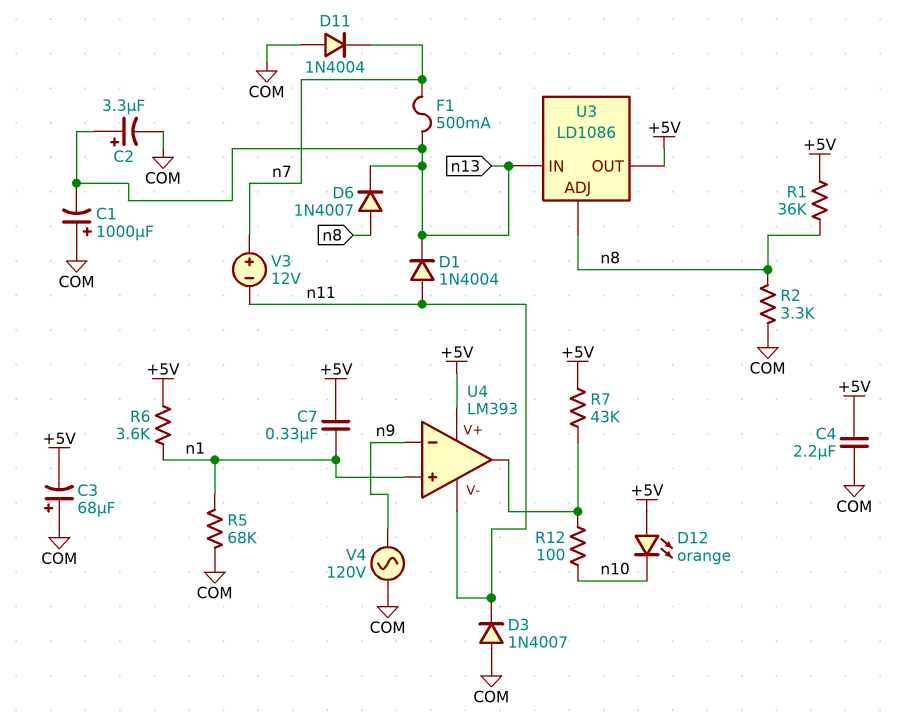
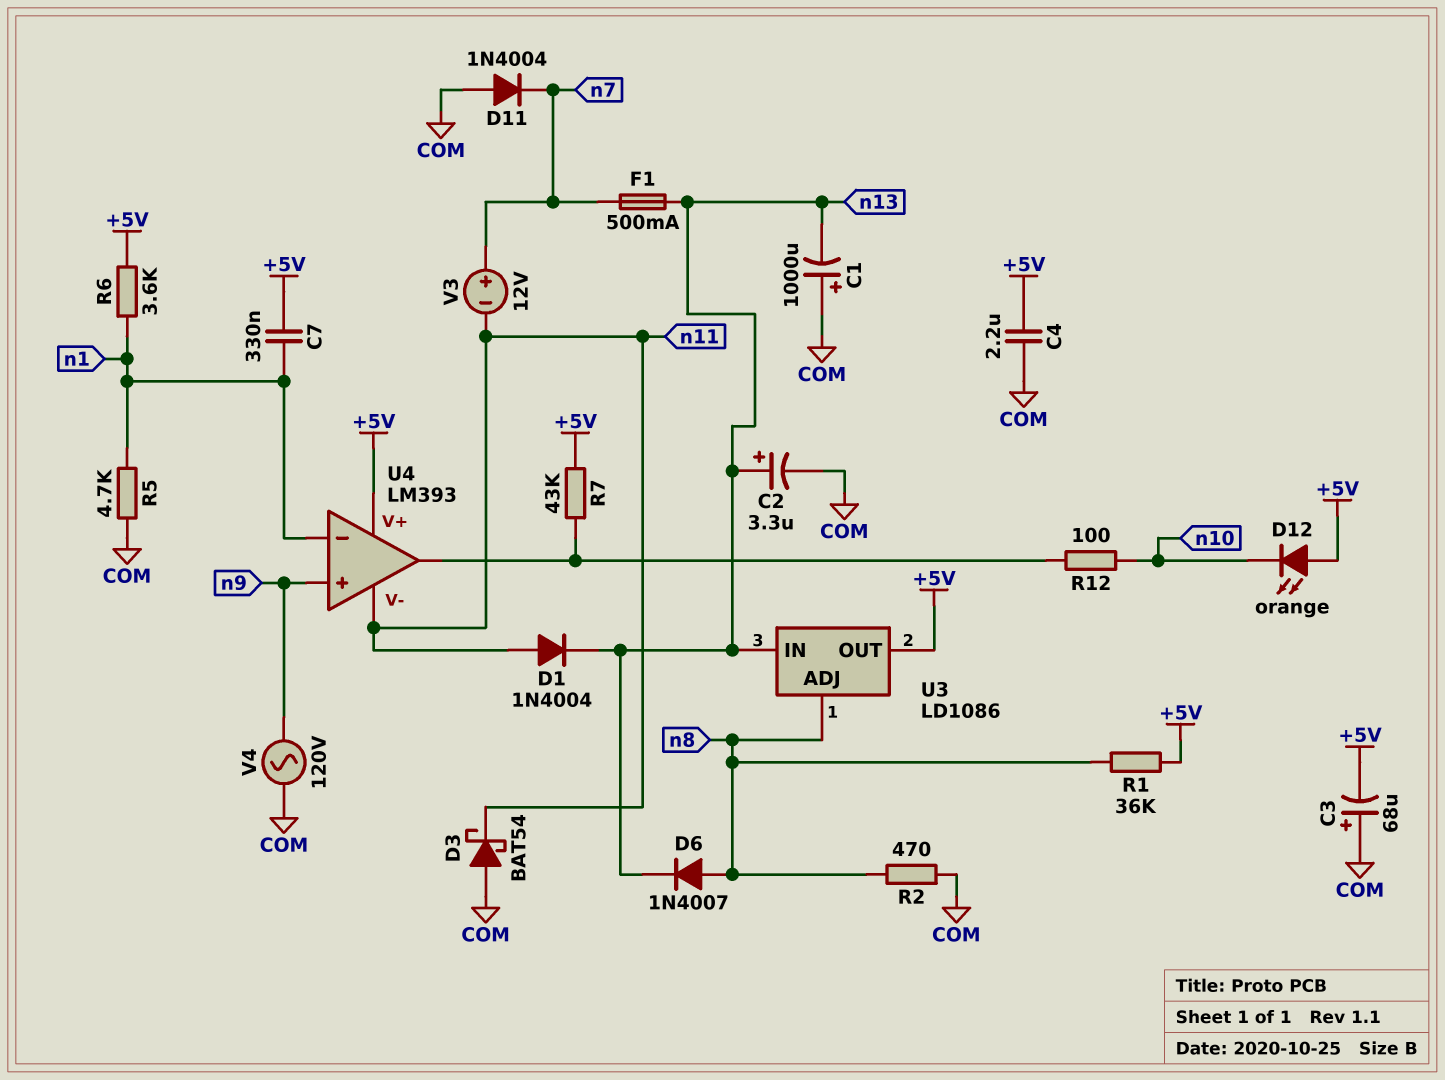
D3: diode 1N4007 (A COM, K n11) -> schottky BAT54 (A COM, K n11)
R2: 3.3k (COM, n8) -> 470 (COM, n8)
R5: 68k (COM, n1) -> 4.7k (COM, n1)
U4 pin in+: n1 -> n9
U4 pin in-: n9 -> n1

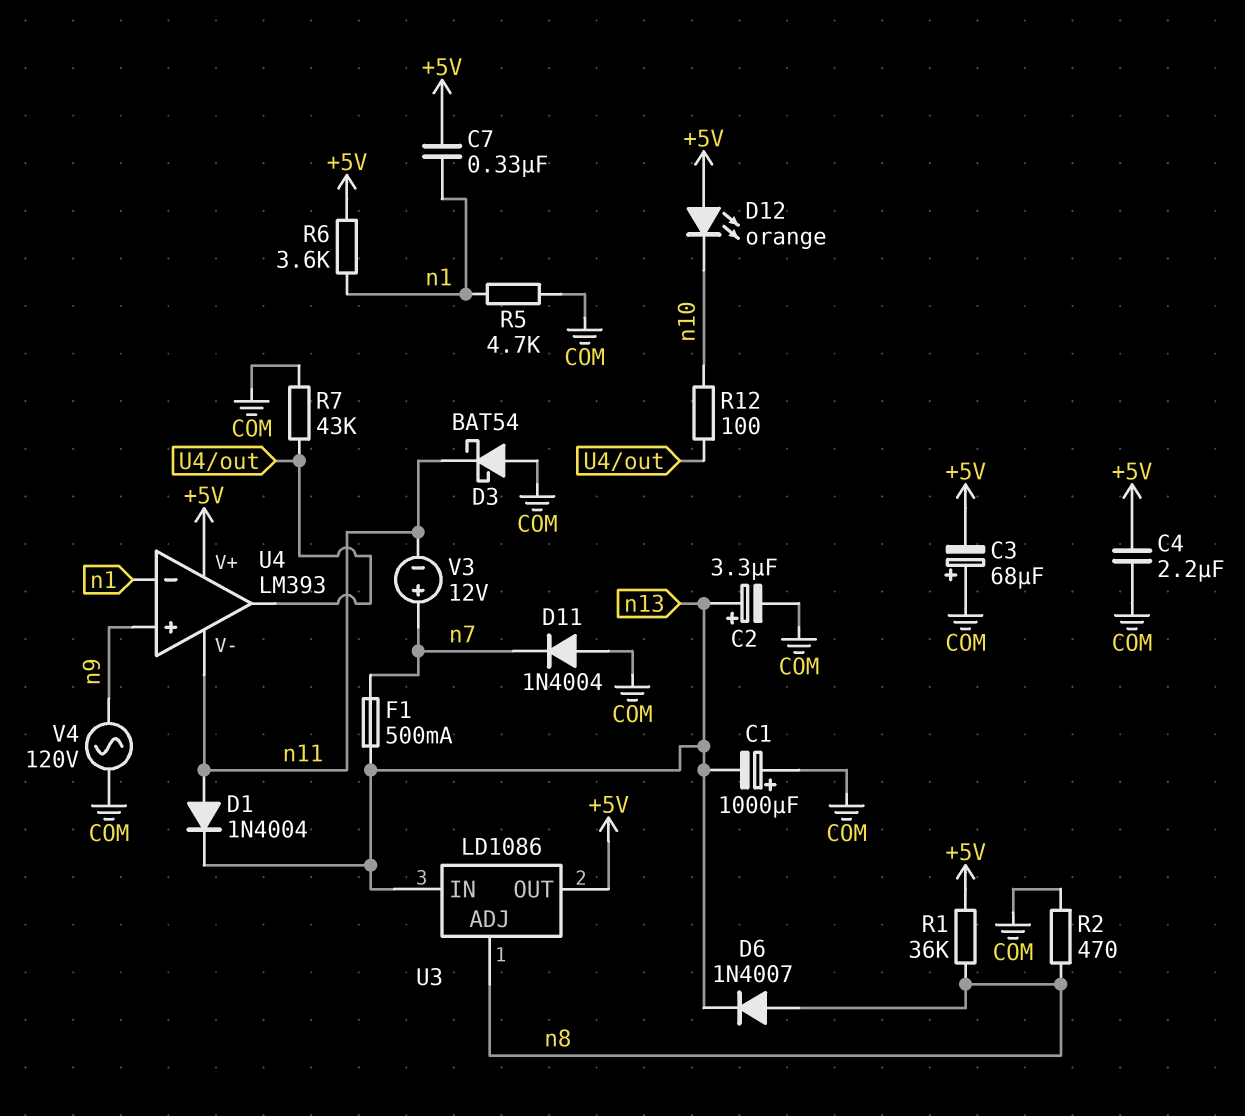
R7: 43k (+5V, U4/out) -> 43k (COM, U4/out)

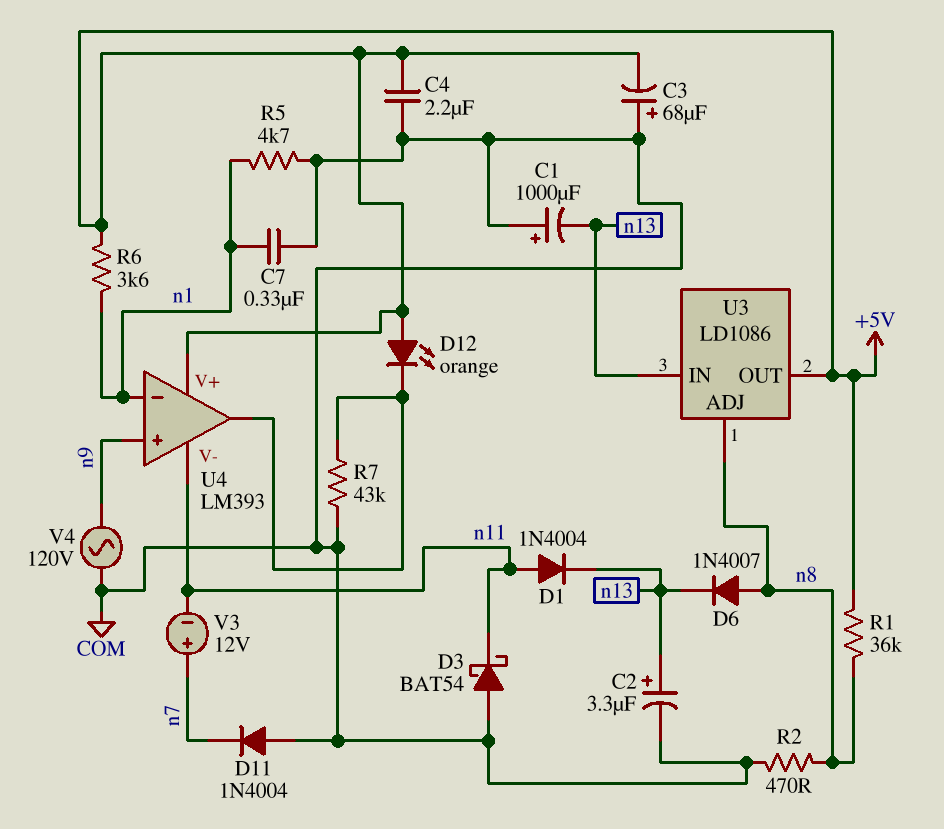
C7: 330nF (+5V, n1) -> 330nF (COM, n1)
D12: LED orange (A +5V, K n10) -> LED orange (A +5V, K U4/out)
F1: 500mA (n7, n13) -> none
R12: 100 (U4/out, n10) -> none

